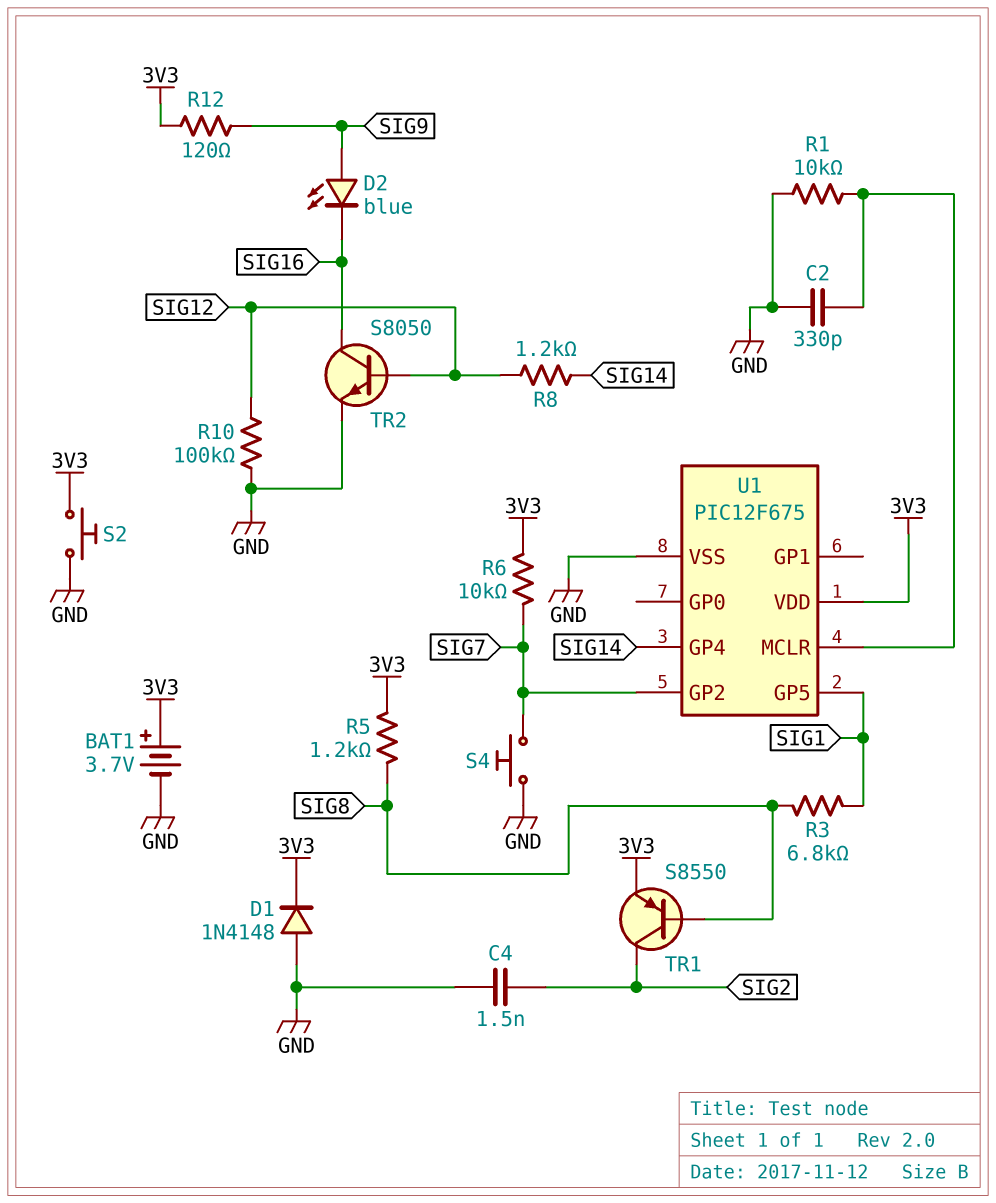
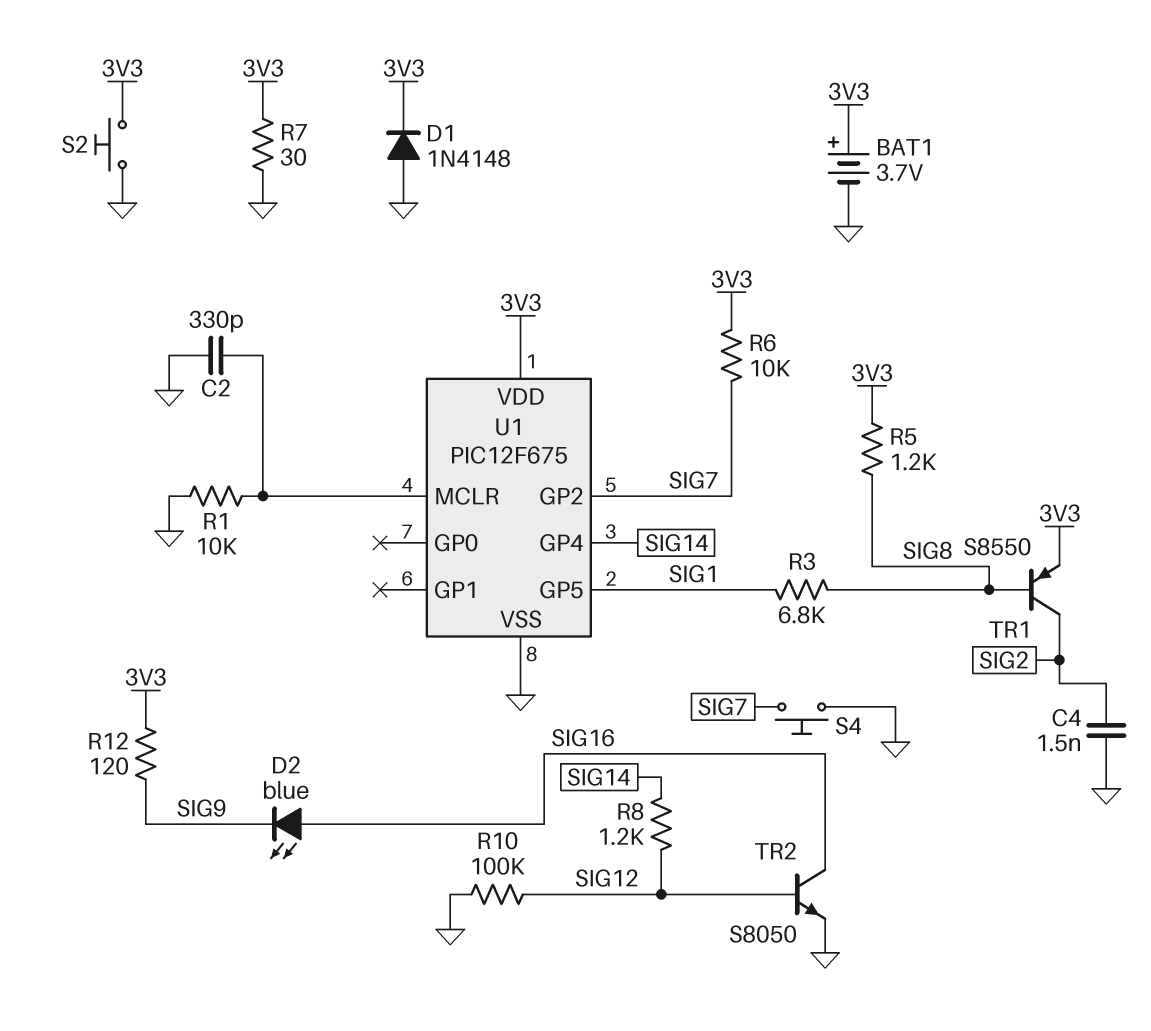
D2: LED blue (A SIG9, K SIG16) -> LED blue (A SIG16, K SIG9)
R7: none -> 30 (3V3, GND)

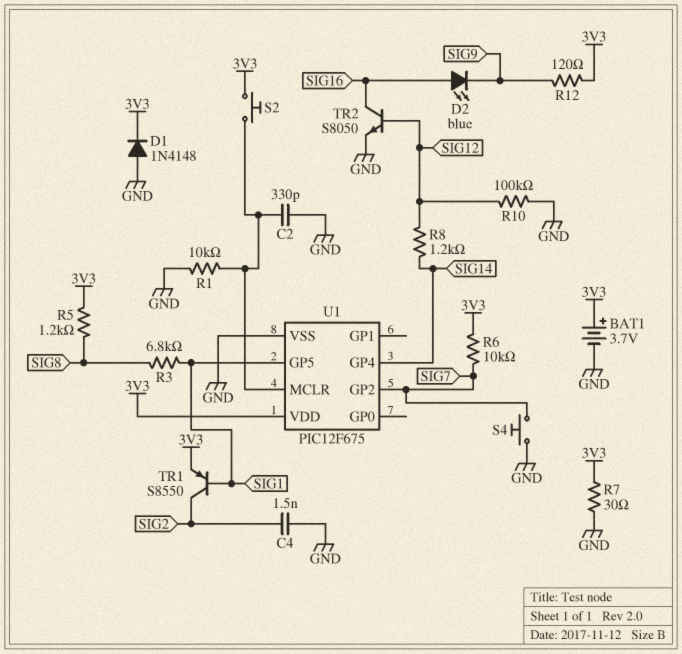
S2: button (3V3, GND) -> button (3V3, U1/MCLR)
TR1: PNP S8550 (B SIG8, C SIG2, E 3V3) -> PNP S8550 (B SIG1, C SIG2, E 3V3)

